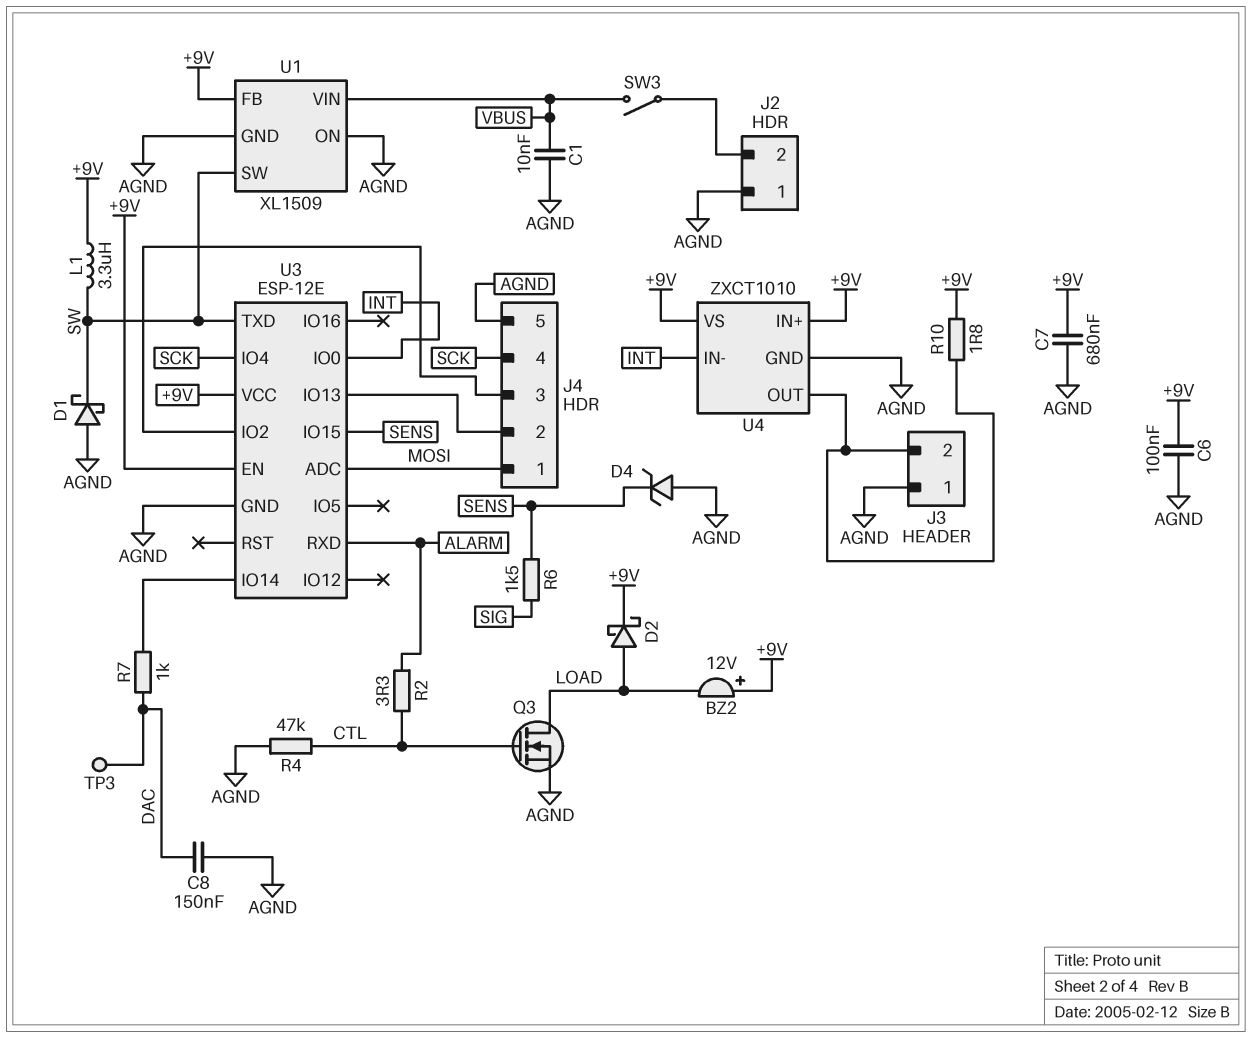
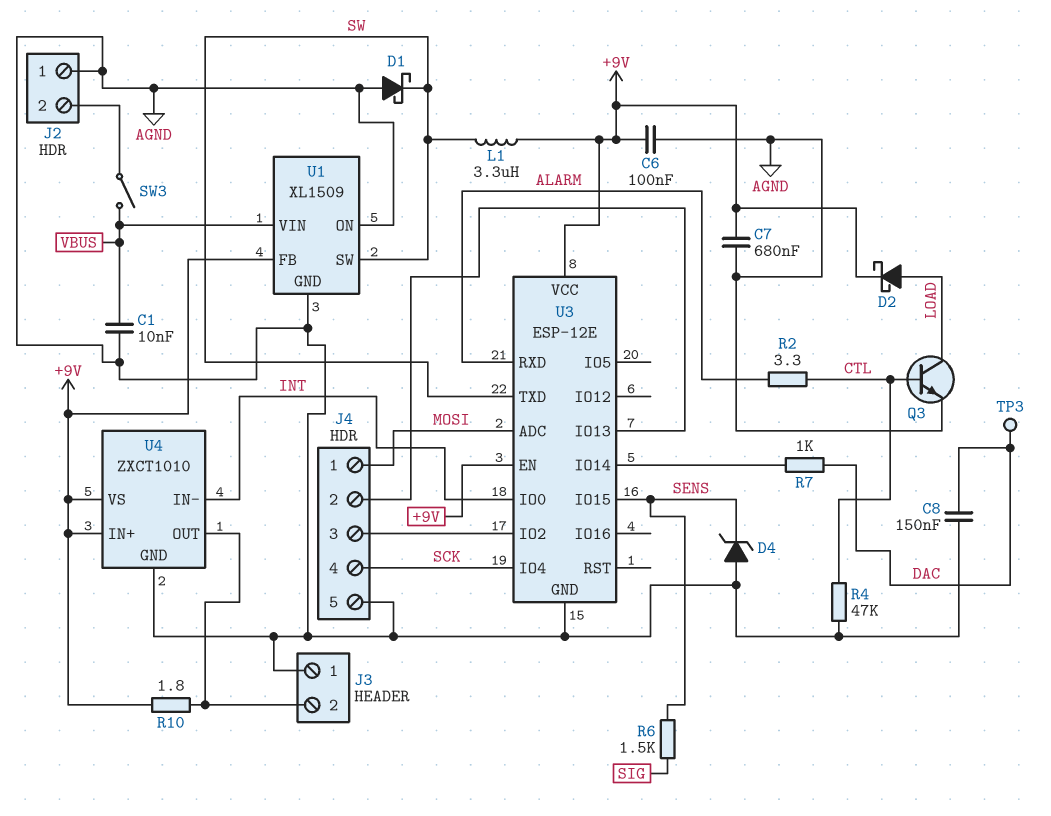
BZ2: buzzer 12V (plus +9V, minus LOAD) -> none
Q3: NMOS (G CTL, D LOAD, S AGND) -> NPN (B CTL, C LOAD, E AGND)

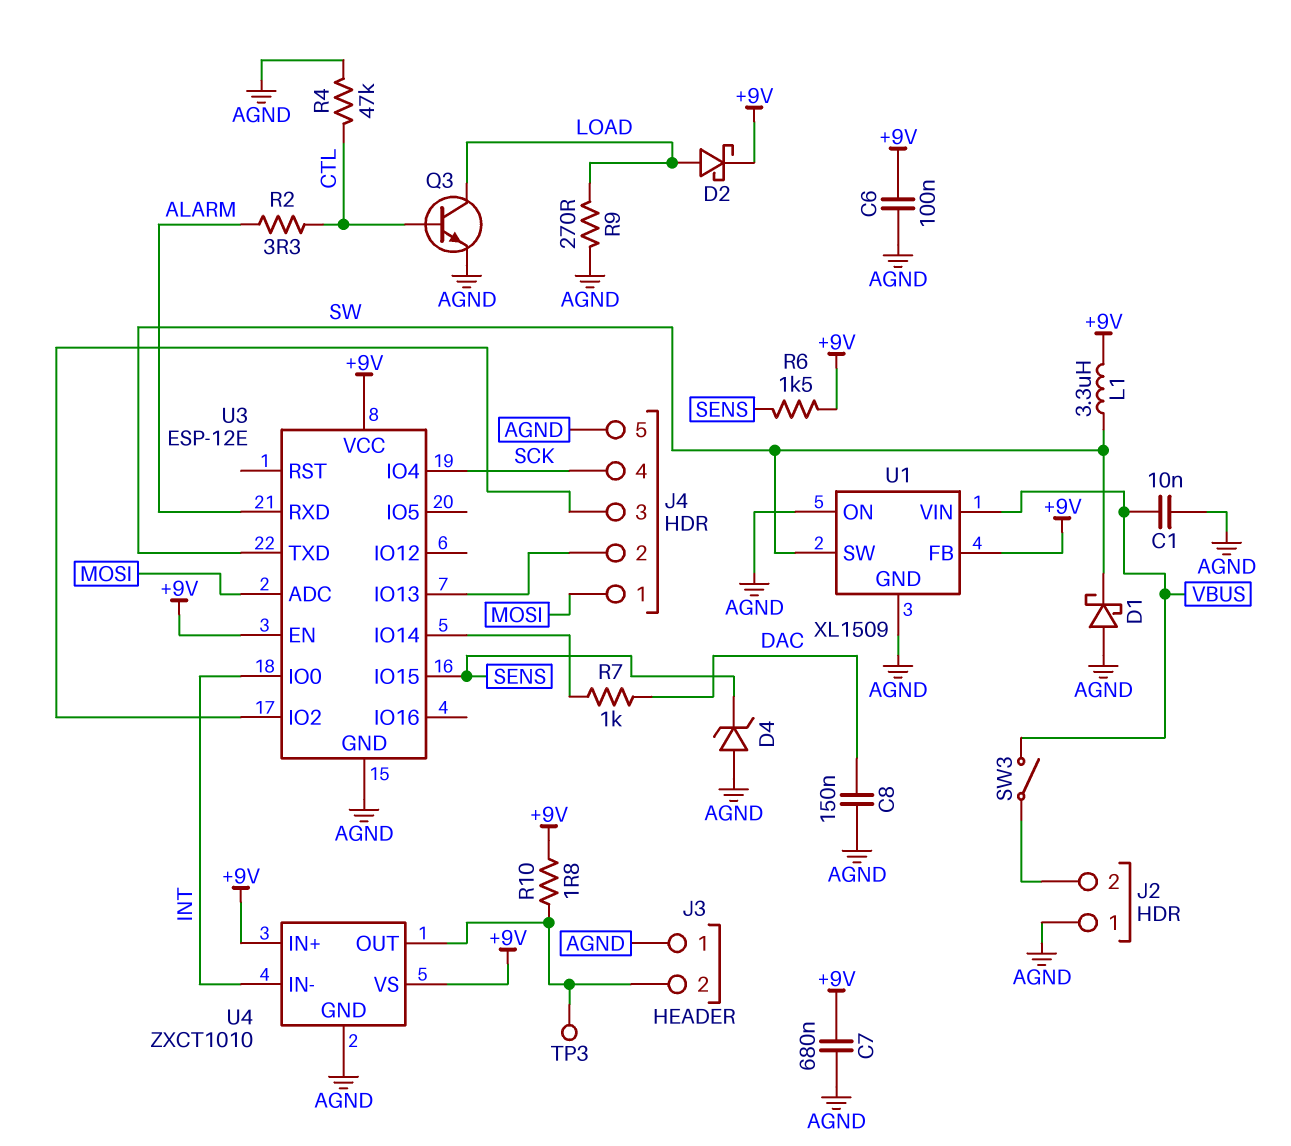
R6: 1.5k (SENS, SIG) -> 1.5k (+9V, SENS)
R9: none -> 270 (AGND, LOAD)
TP3: test point (DAC) -> test point (J3/2)

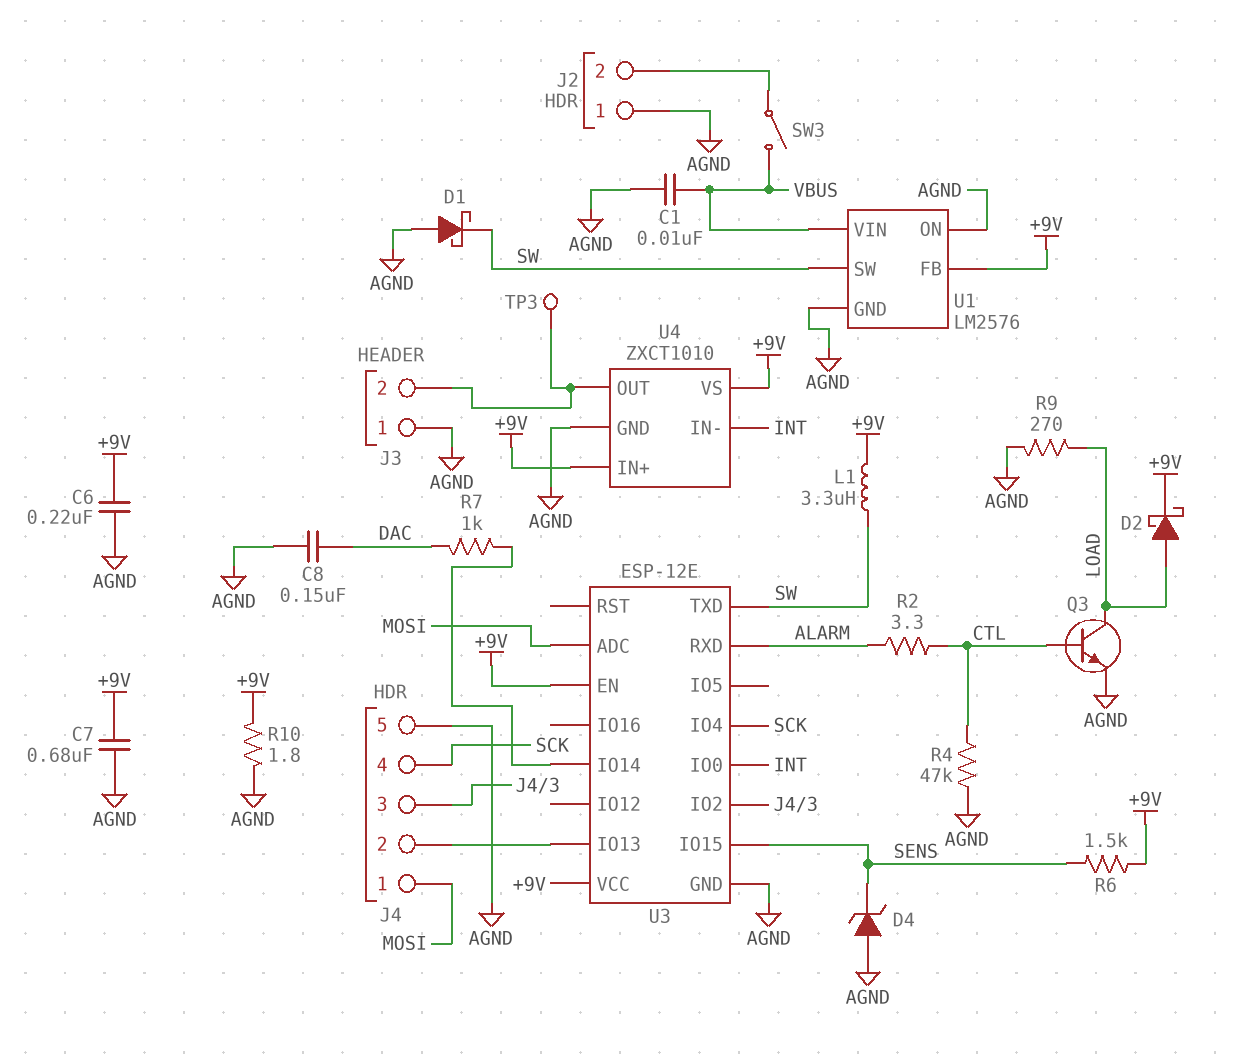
C6: 100nF (+9V, AGND) -> 220nF (+9V, AGND)
R10: 1.8 (+9V, J3/2) -> 1.8 (+9V, AGND)
U1: XL1509 -> LM2576

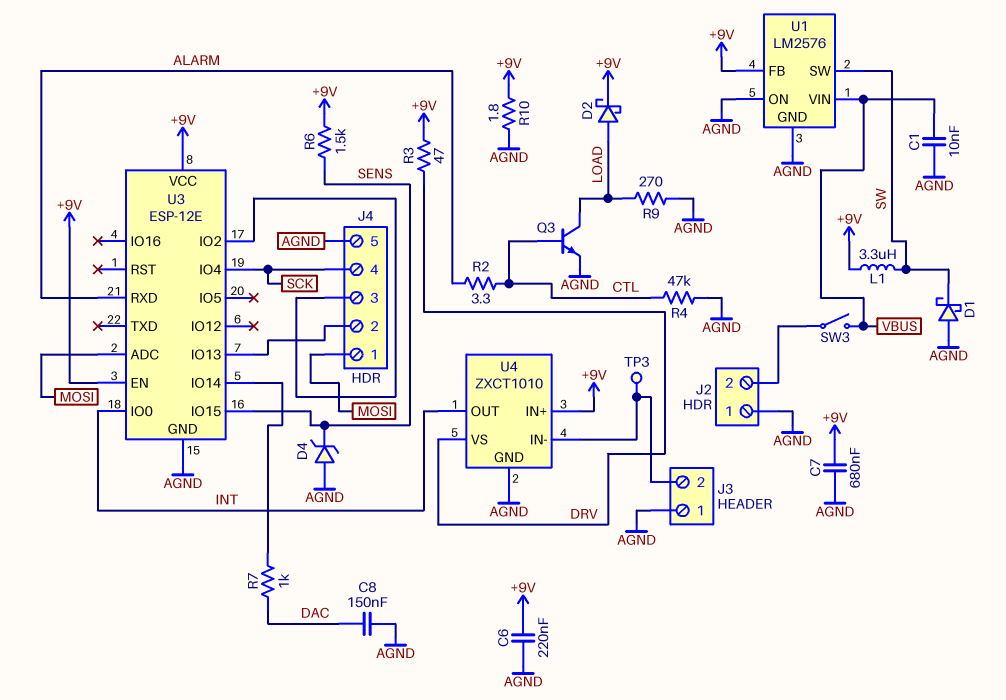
R3: none -> 47 (+9V, DRV)
U3 pin TXD: SW -> none
U4 pin IN-: INT -> J3/2
U4 pin OUT: J3/2 -> INT
U4 pin VS: +9V -> DRV

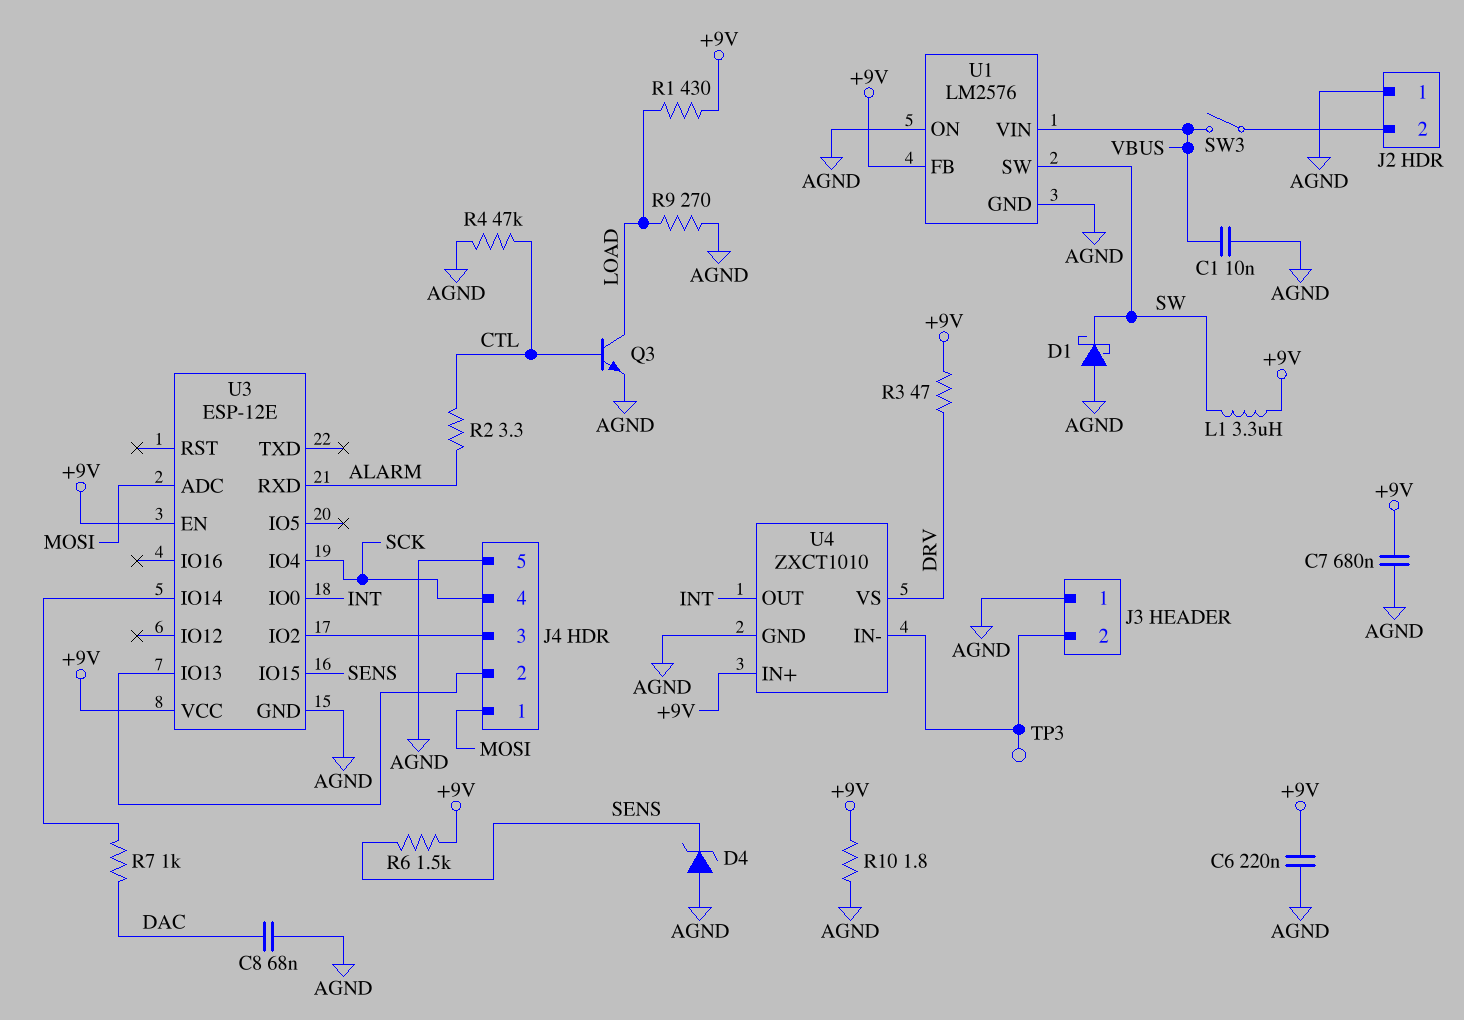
C8: 150nF (AGND, DAC) -> 68nF (AGND, DAC)
D2: schottky (A LOAD, K +9V) -> none
R1: none -> 430 (+9V, LOAD)

